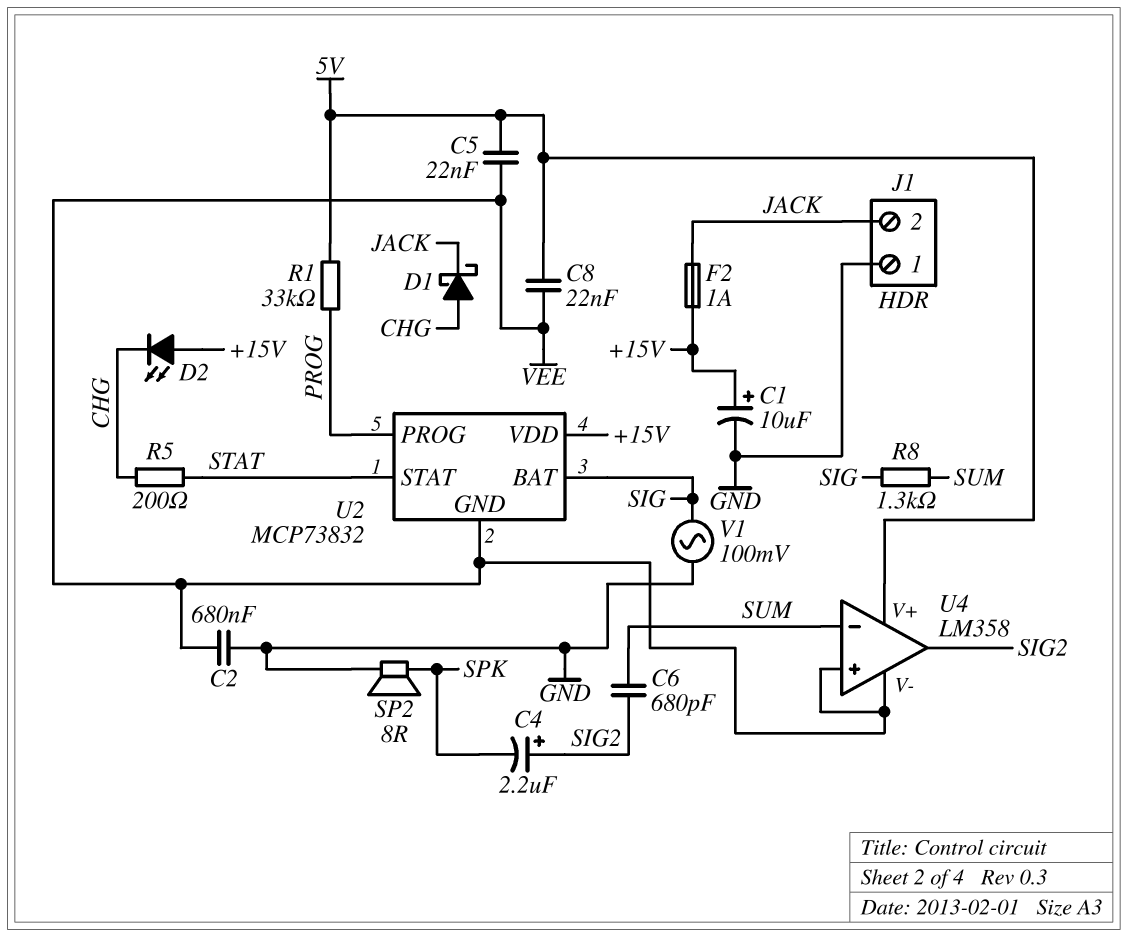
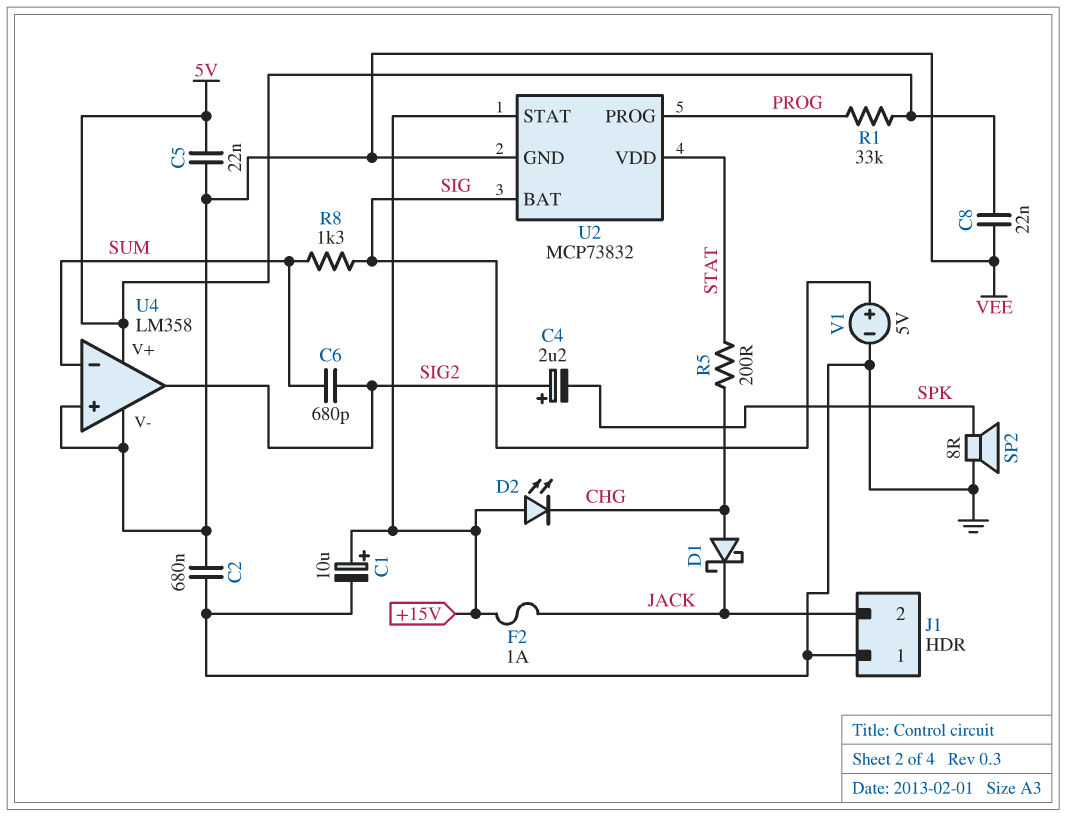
U2 pin STAT: STAT -> +15V
U2 pin VDD: +15V -> STAT
V1: AC 100mV (GND, SIG) -> 5V (plus SIG, minus GND)

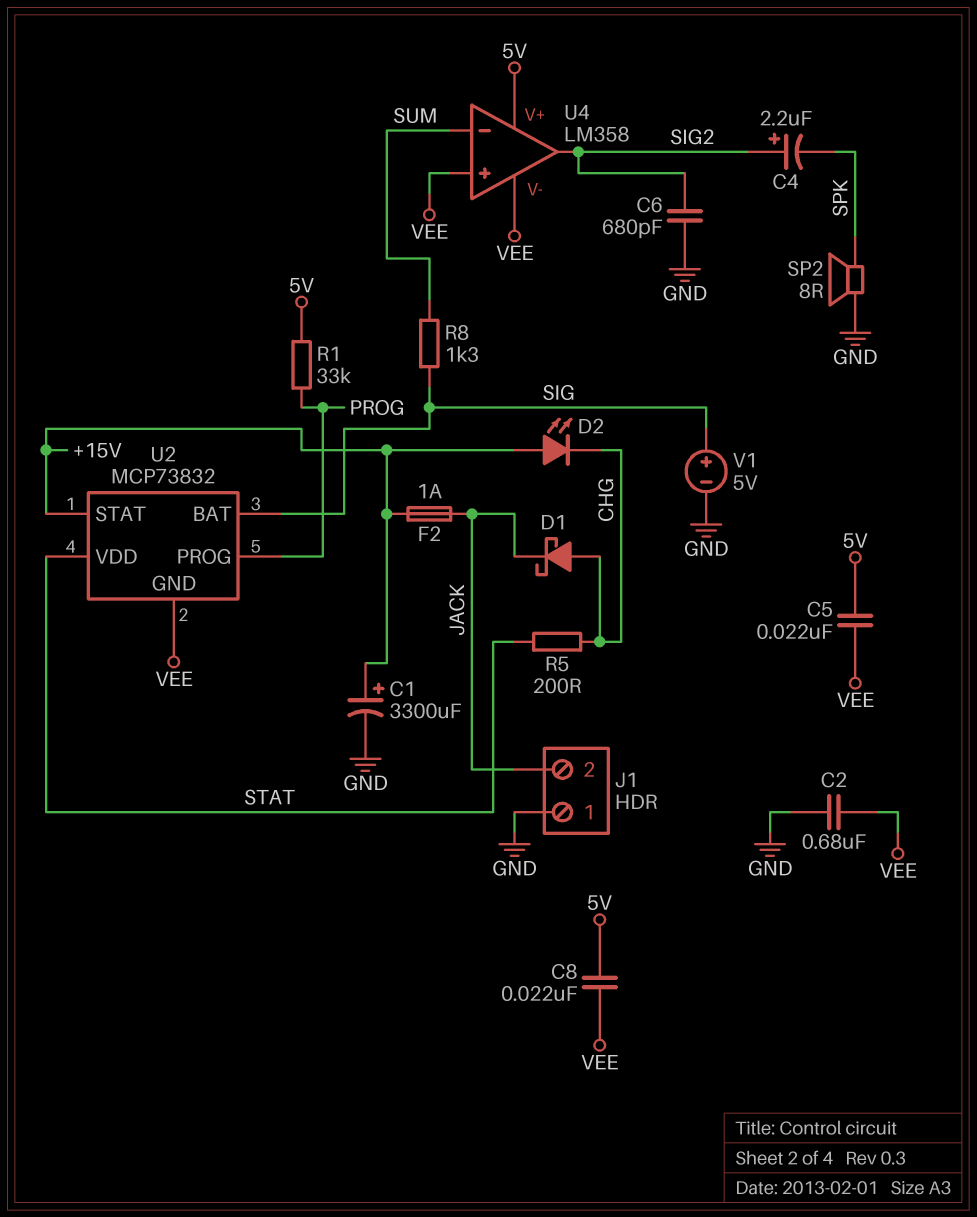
C1: 10uF (plus +15V, minus GND) -> 3300uF (plus +15V, minus GND)
C6: 680pF (SIG2, SUM) -> 680pF (GND, SIG2)

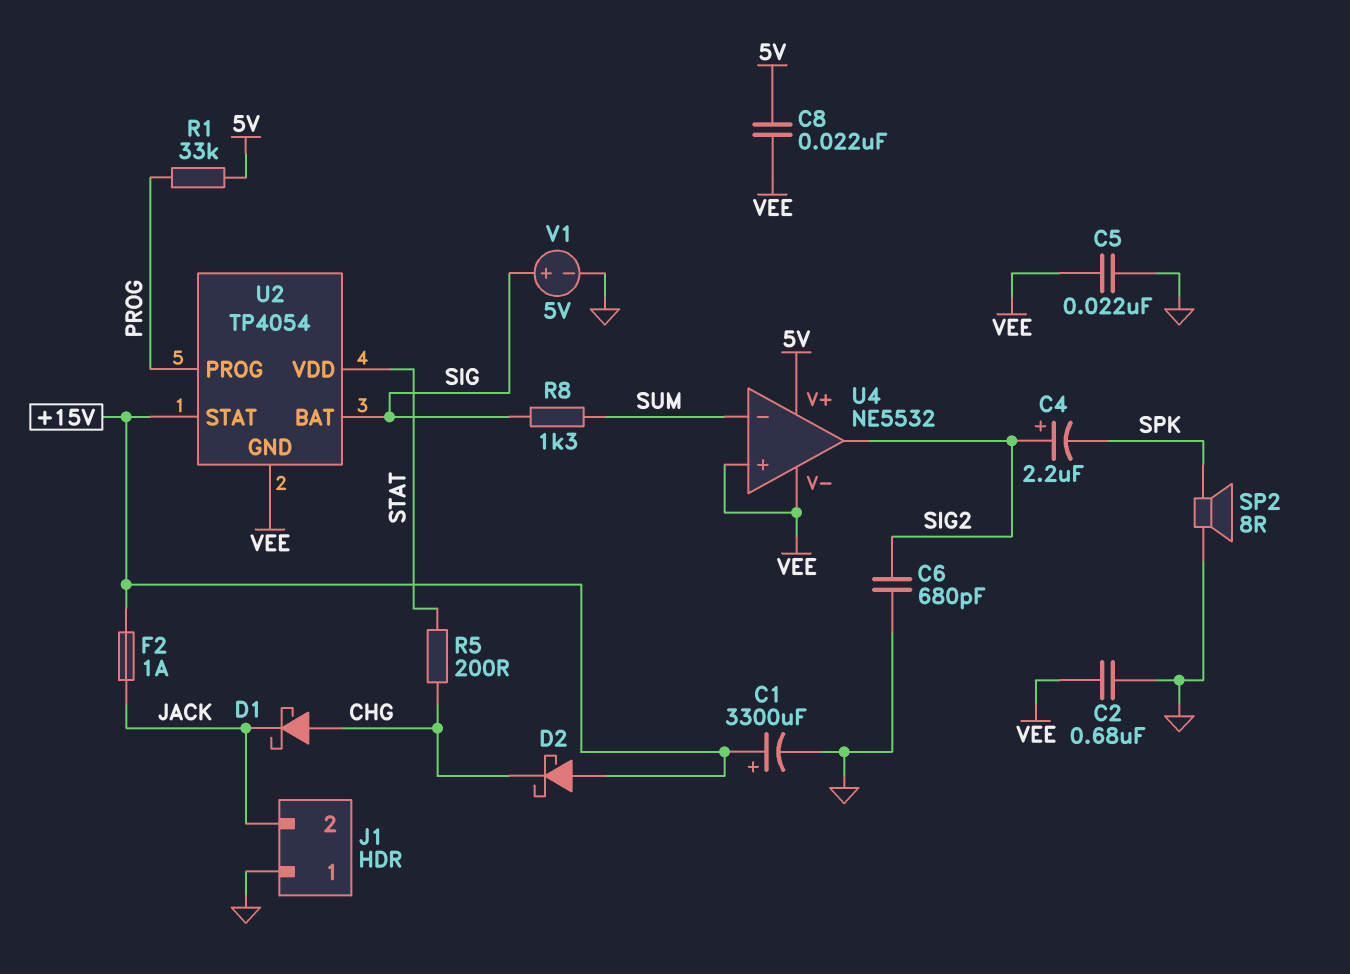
C5: 22nF (5V, VEE) -> 22nF (GND, VEE)
D2: LED (A +15V, K CHG) -> schottky (A +15V, K CHG)
U2: MCP73832 -> TP4054
U4: LM358 -> NE5532

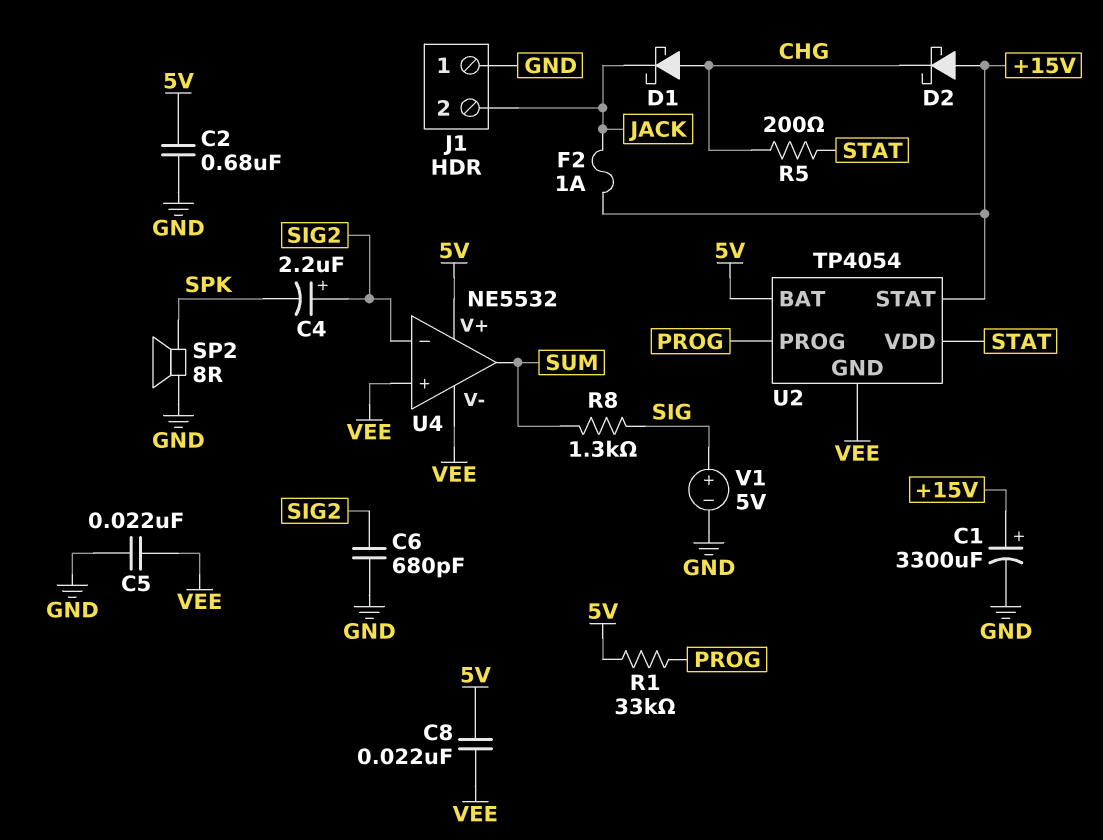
C2: 680nF (GND, VEE) -> 680nF (5V, GND)
U2 pin BAT: SIG -> 5V
U4 pin in-: SUM -> SIG2
U4 pin out: SIG2 -> SUM

